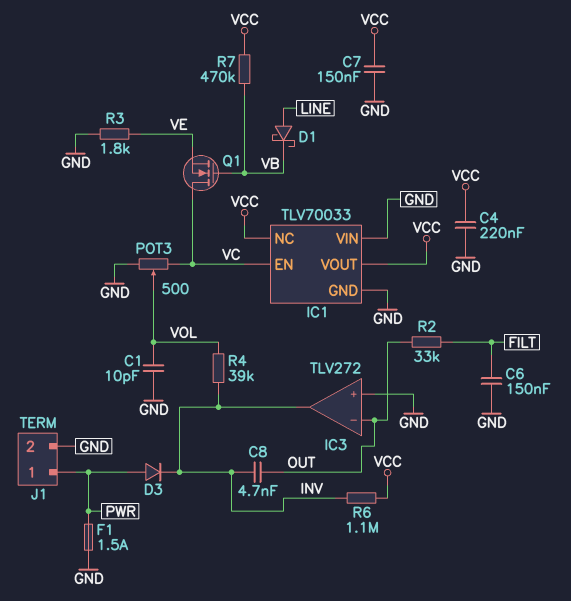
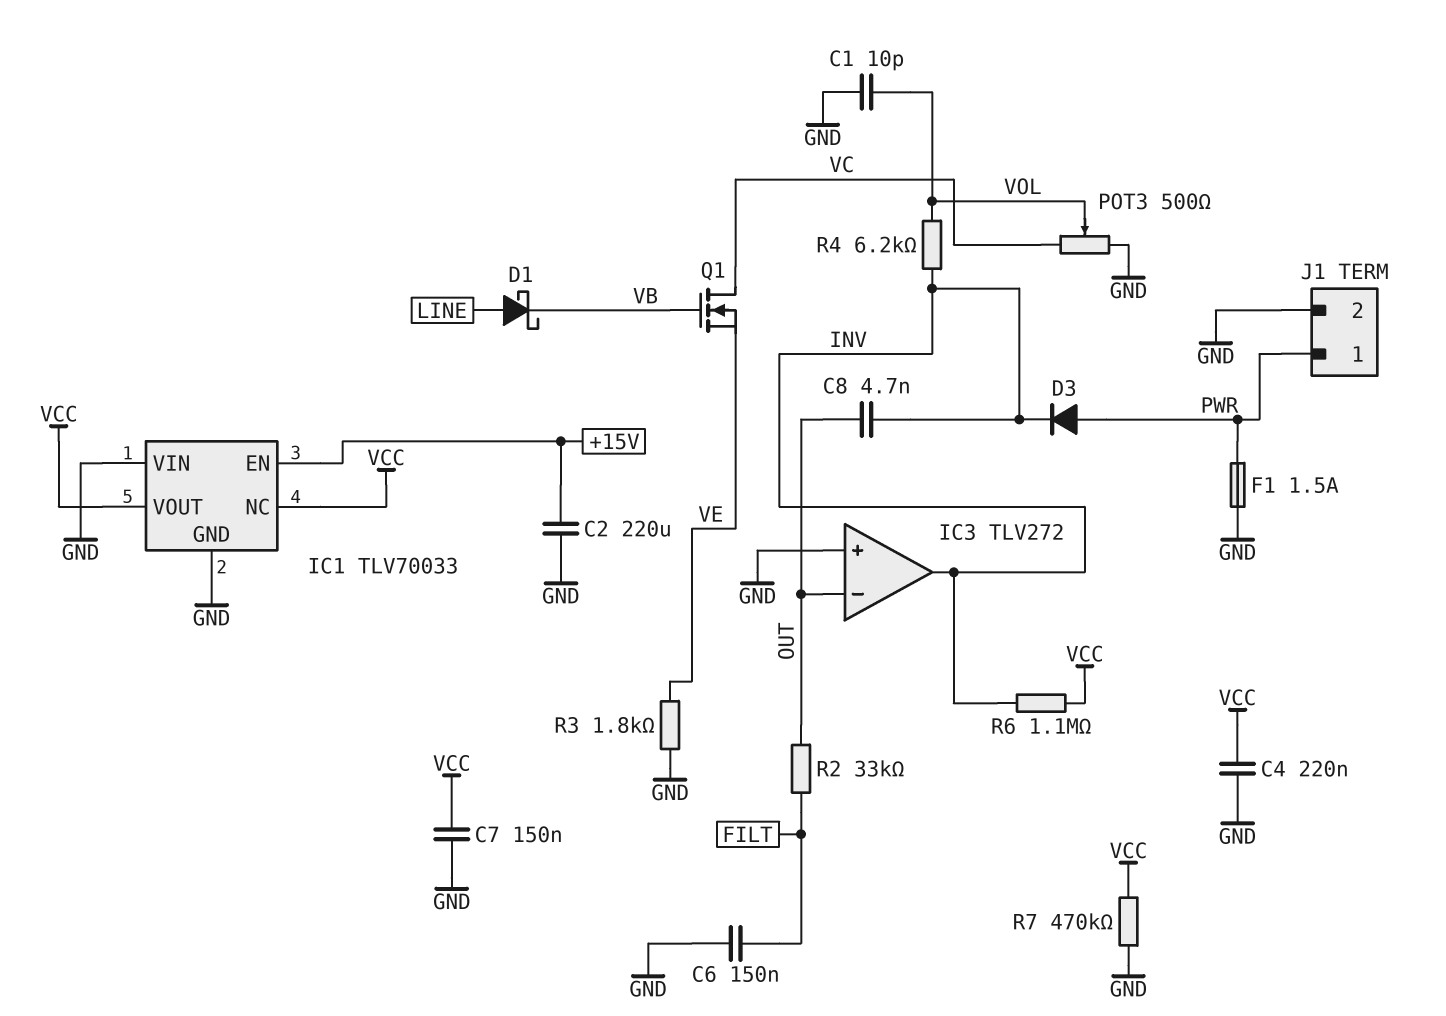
C2: none -> 220uF (+15V, GND)
IC1 pin EN: VC -> +15V
R4: 39k (INV, VOL) -> 6.2k (INV, VOL)
R7: 470k (VB, VCC) -> 470k (GND, VCC)

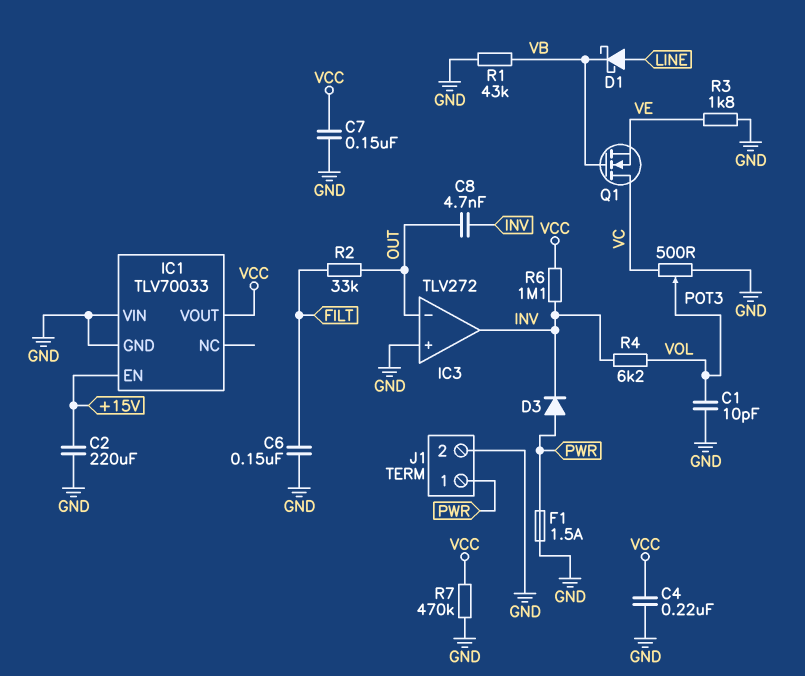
IC1 pin NC: VCC -> none
R1: none -> 43k (GND, VB)

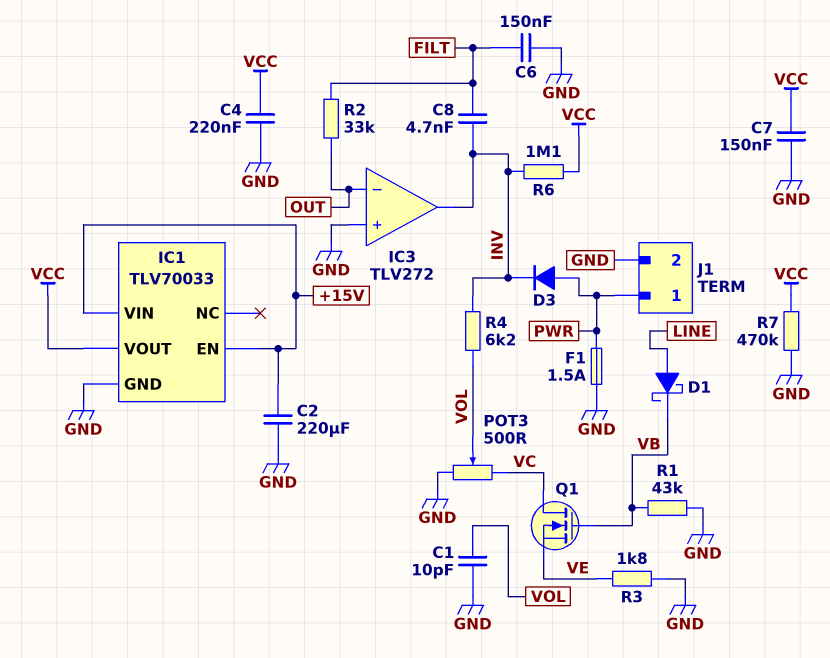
C8: 4.7nF (INV, OUT) -> 4.7nF (FILT, INV)
IC1 pin VIN: GND -> +15V

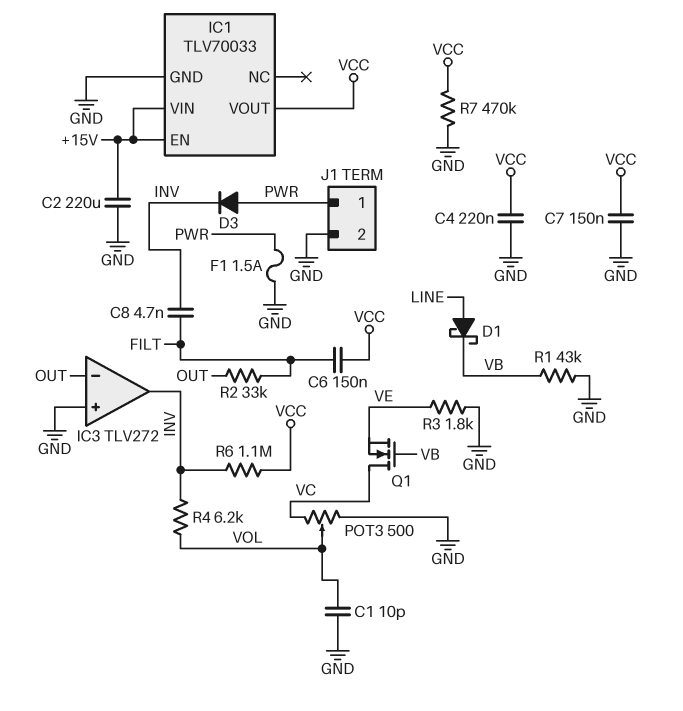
C6: 150nF (FILT, GND) -> 150nF (FILT, VCC)

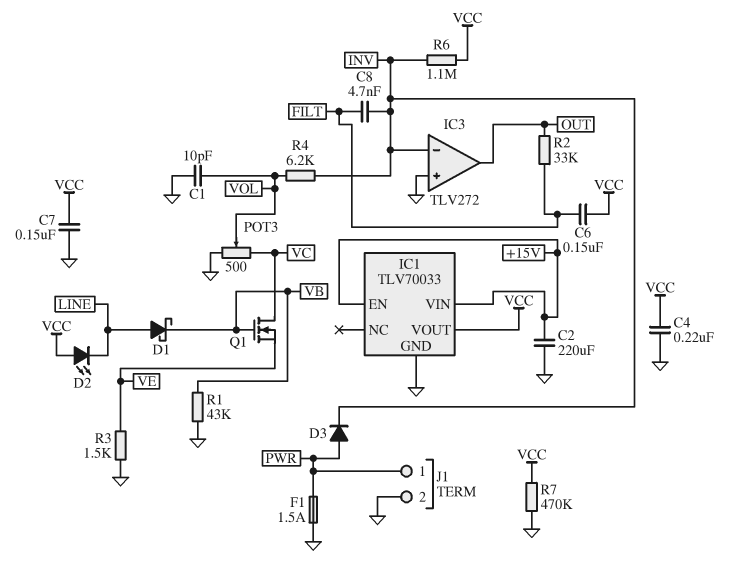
D2: none -> LED (A VCC, K LINE)
IC3 pin in-: OUT -> INV
IC3 pin out: INV -> OUT
R3: 1.8k (GND, VE) -> 1.5k (GND, VE)

